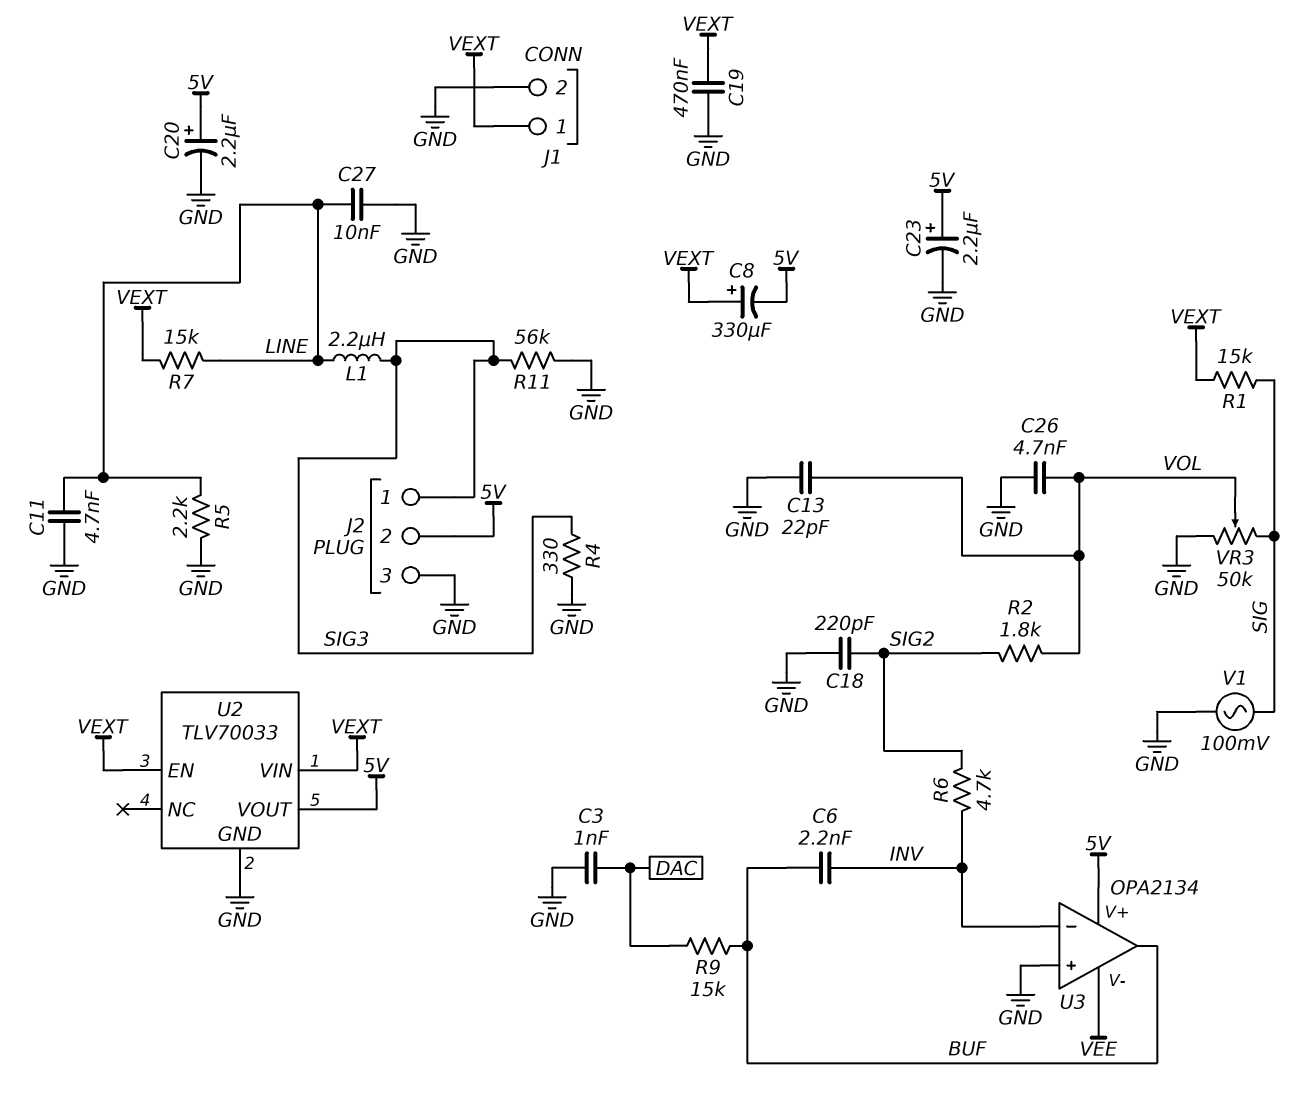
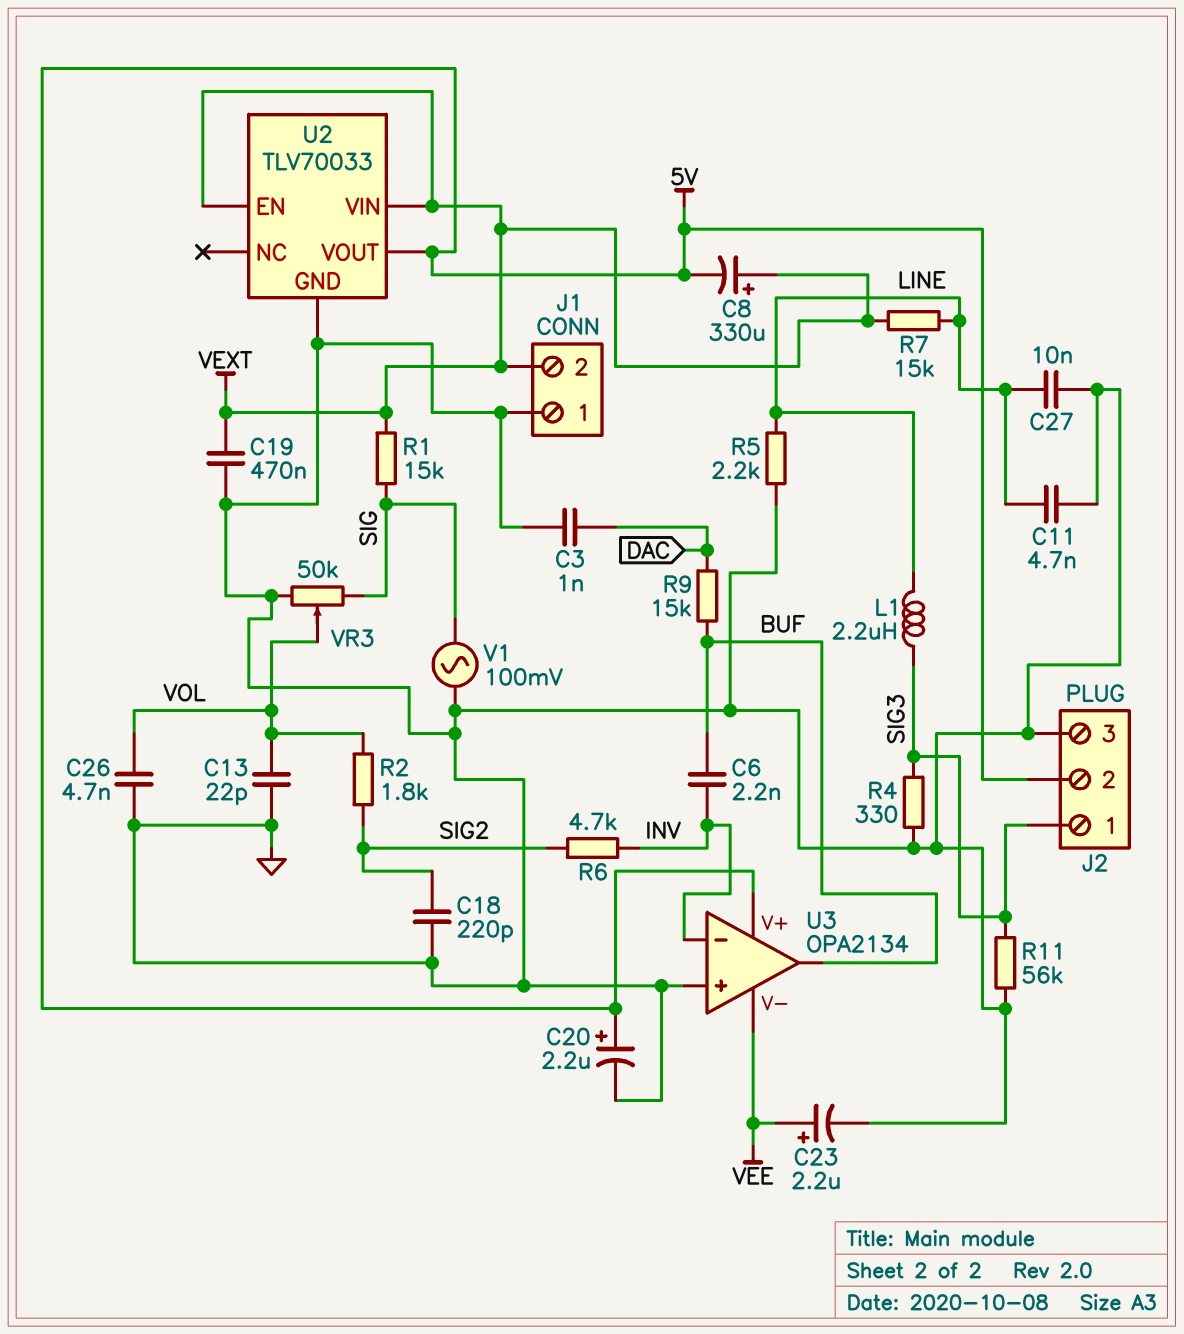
C23: 2.2uF (plus 5V, minus GND) -> 2.2uF (plus VEE, minus GND)
J1 pin 1: VEXT -> GND
J1 pin 2: GND -> VEXT

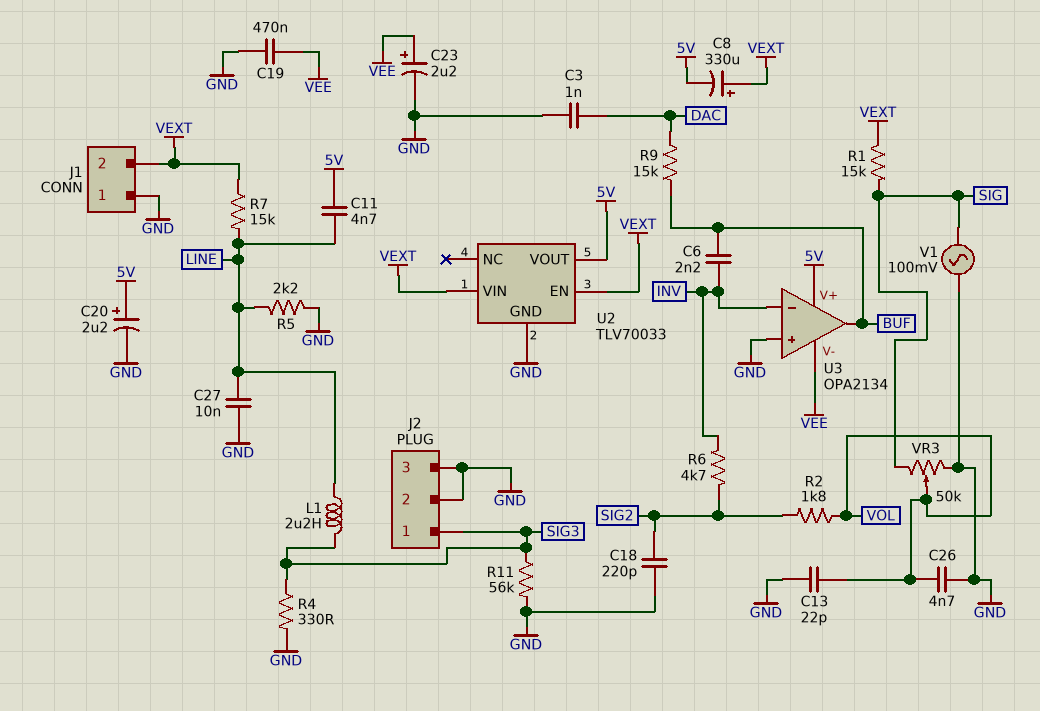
C11: 4.7nF (GND, LINE) -> 4.7nF (5V, LINE)
C19: 470nF (GND, VEXT) -> 470nF (GND, VEE)
J2 pin 2: 5V -> GND

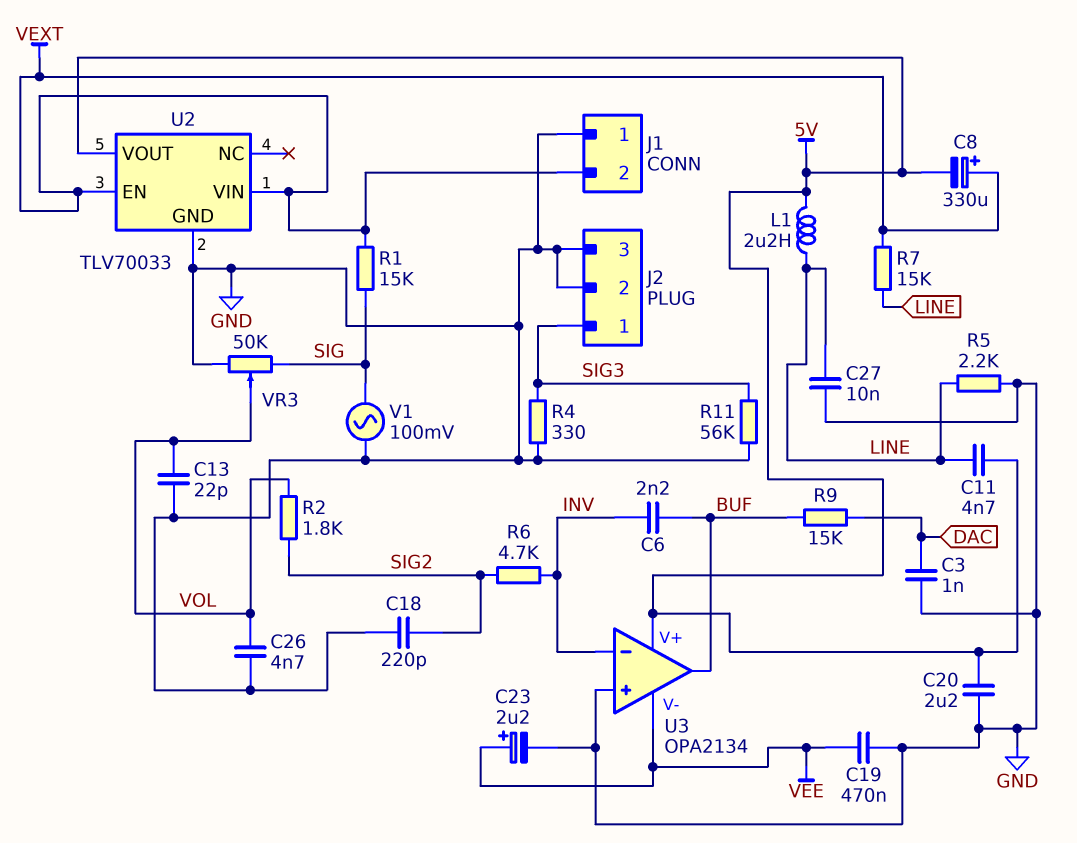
C20: 2.2uF (plus 5V, minus GND) -> 2.2uF (5V, GND)
L1: 2.2uH (LINE, SIG3) -> 2.2uH (5V, LINE)

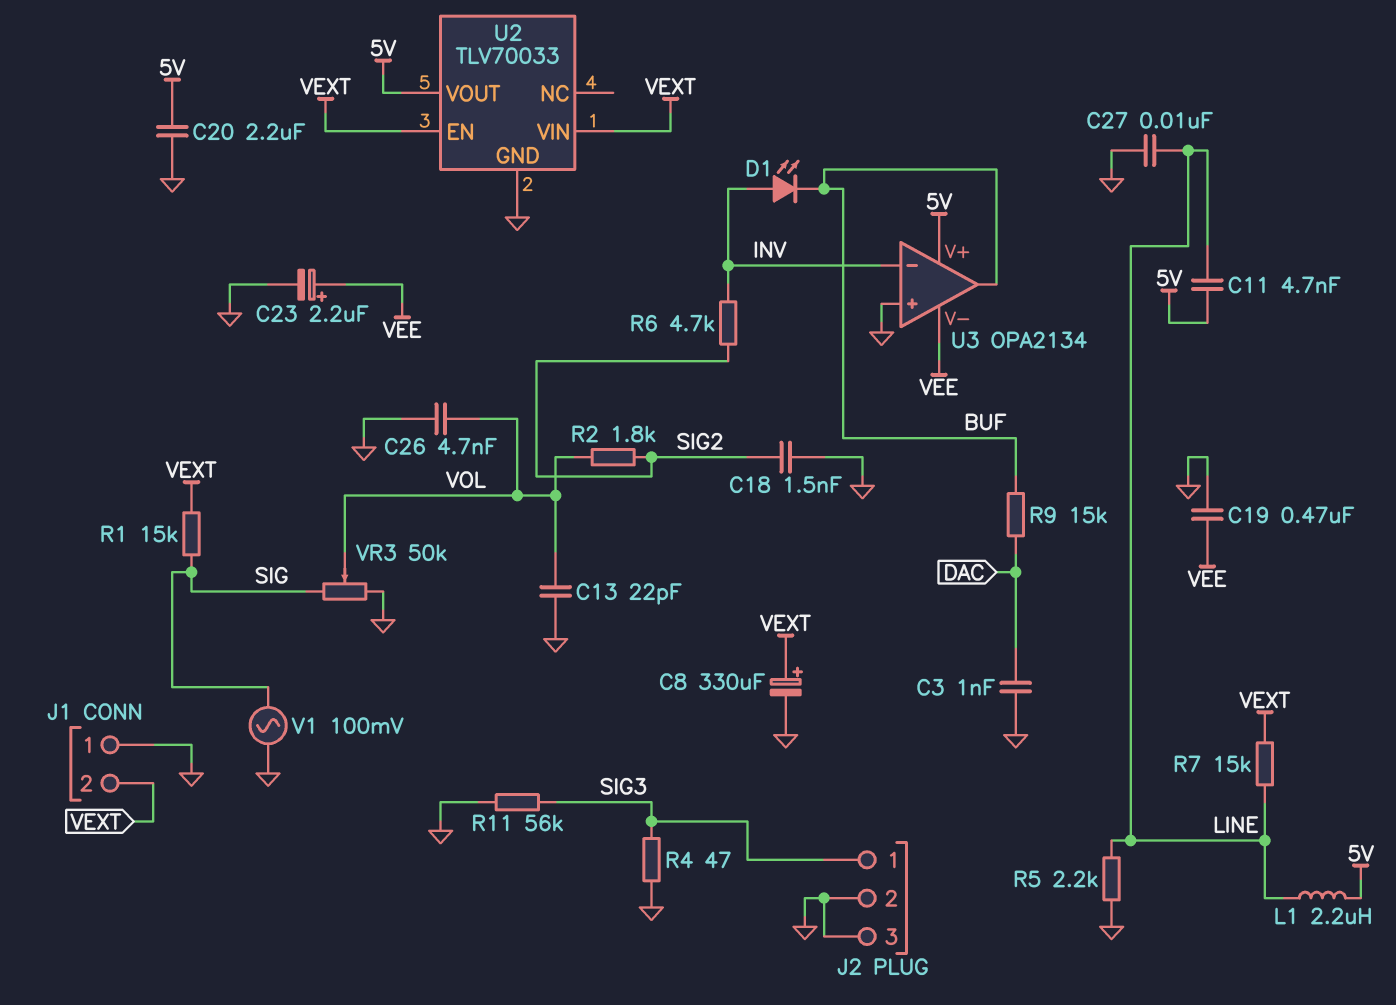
C6: 2.2nF (BUF, INV) -> none
C8: 330uF (plus VEXT, minus 5V) -> 330uF (plus VEXT, minus GND)
C18: 220pF (GND, SIG2) -> 1.5nF (GND, SIG2)
D1: none -> LED (A INV, K BUF)
R4: 330 (GND, SIG3) -> 47 (GND, SIG3)

